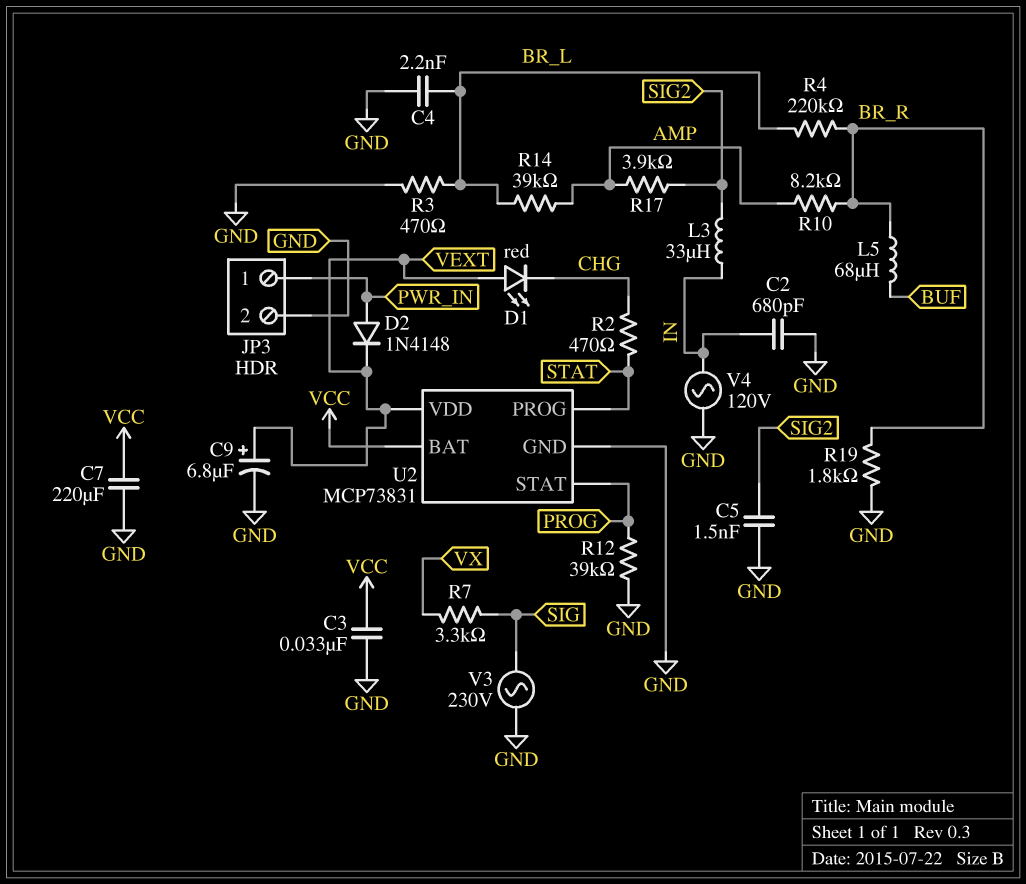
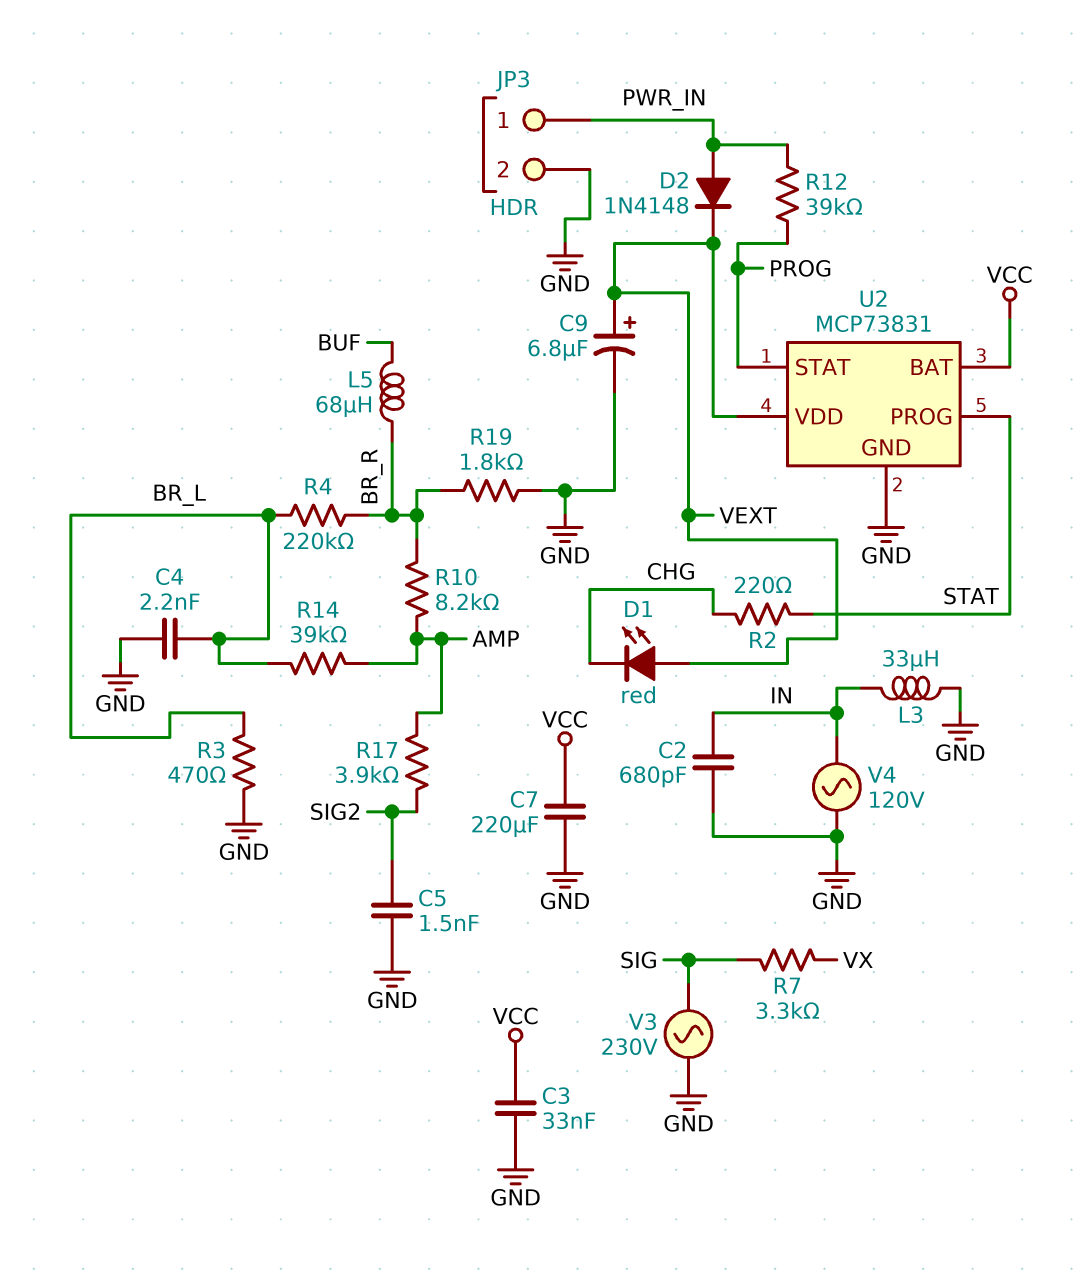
L3: 33uH (IN, SIG2) -> 33uH (GND, IN)
R2: 470 (CHG, STAT) -> 220 (CHG, STAT)
R12: 39k (GND, PROG) -> 39k (PROG, PWR_IN)

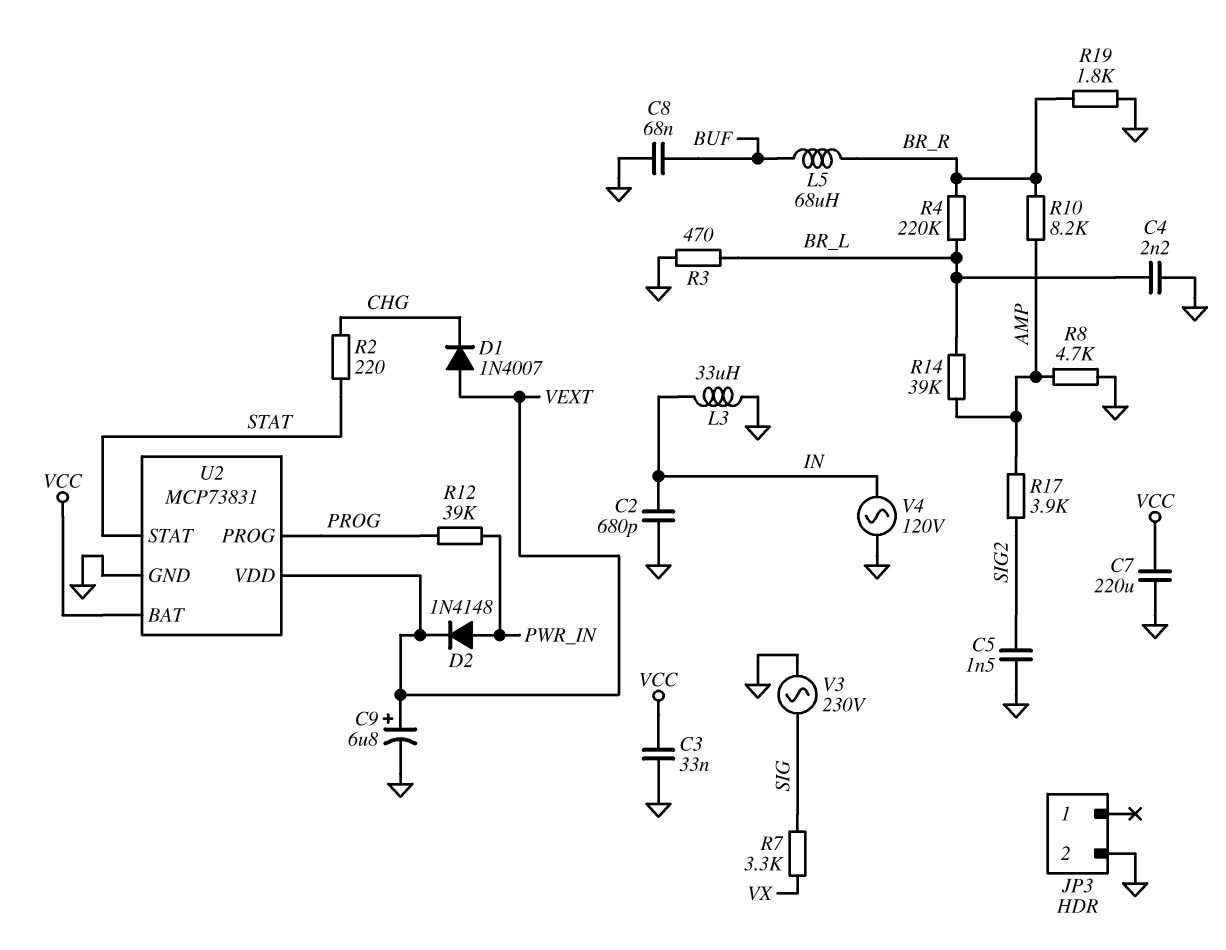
C8: none -> 68nF (BUF, GND)
D1: LED red (A VEXT, K CHG) -> diode 1N4007 (A VEXT, K CHG)
JP3 pin 1: PWR_IN -> none
R8: none -> 4.7k (AMP, GND)
U2 pin PROG: STAT -> PROG
U2 pin STAT: PROG -> STAT

